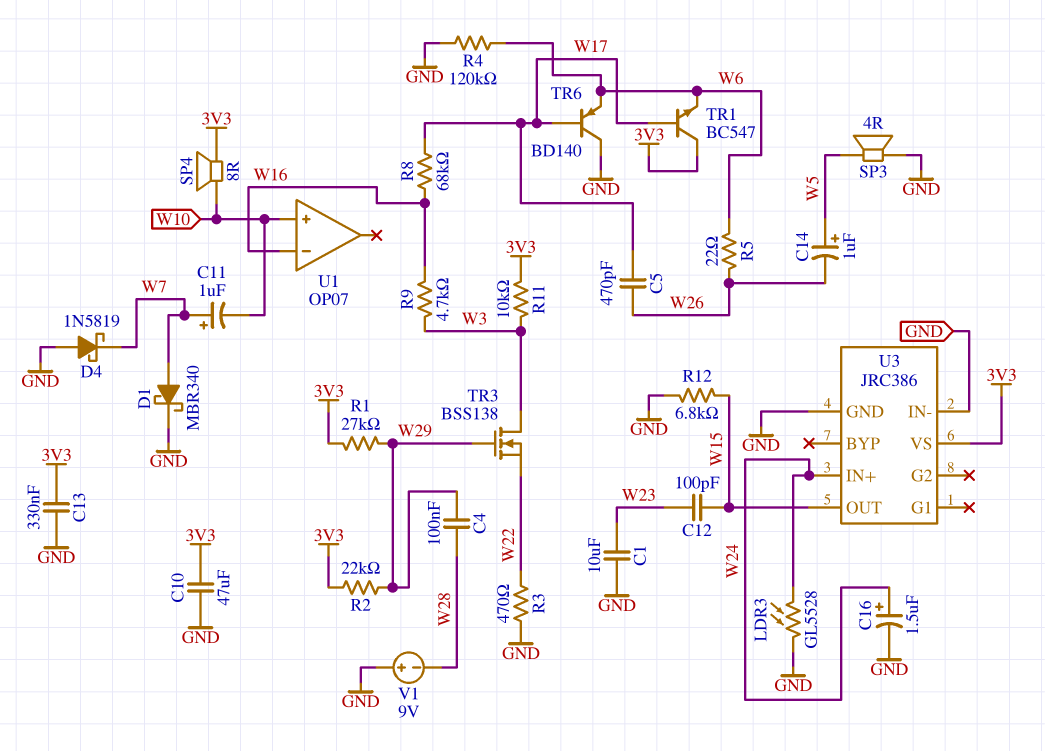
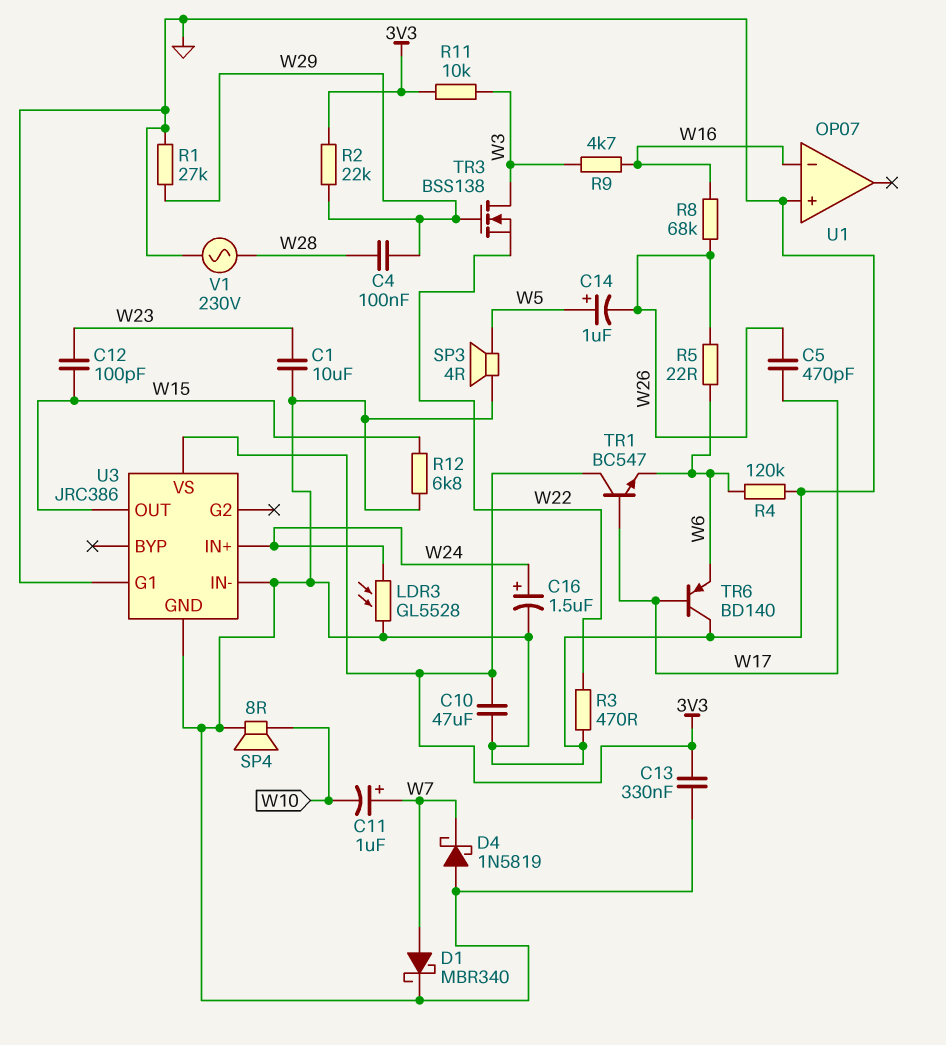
R1: 27k (3V3, W29) -> 27k (GND, W29)
R8: 68k (W16, W17) -> 68k (W16, W26)
SP4: speaker 8R (3V3, W10) -> speaker 8R (GND, W10)
U1 pin in+: W10 -> GND
U3 pin G1: none -> GND
V1: 9V (plus GND, minus W28) -> AC 230V (GND, W28)

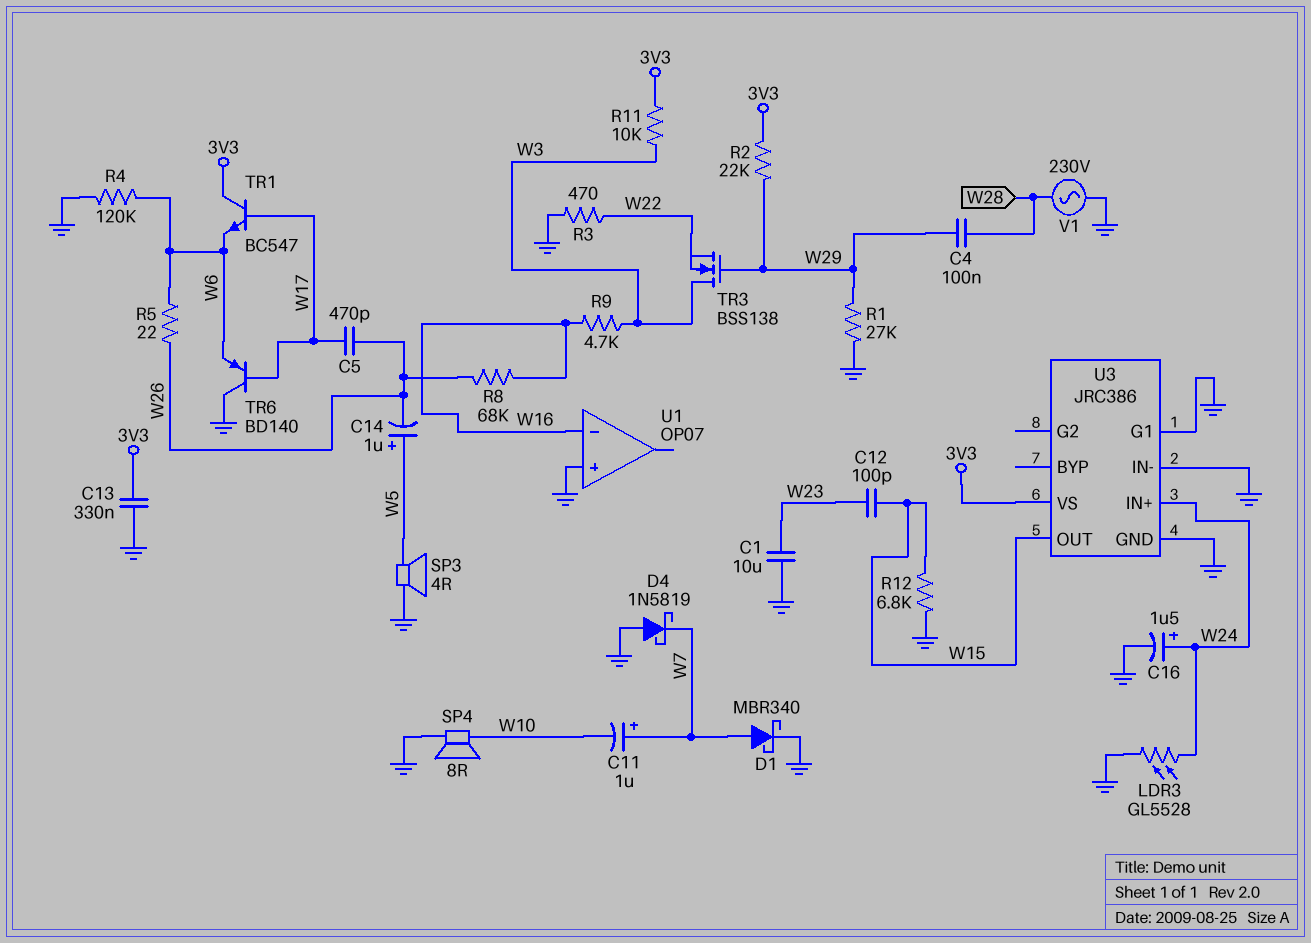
C10: 47uF (3V3, GND) -> none

